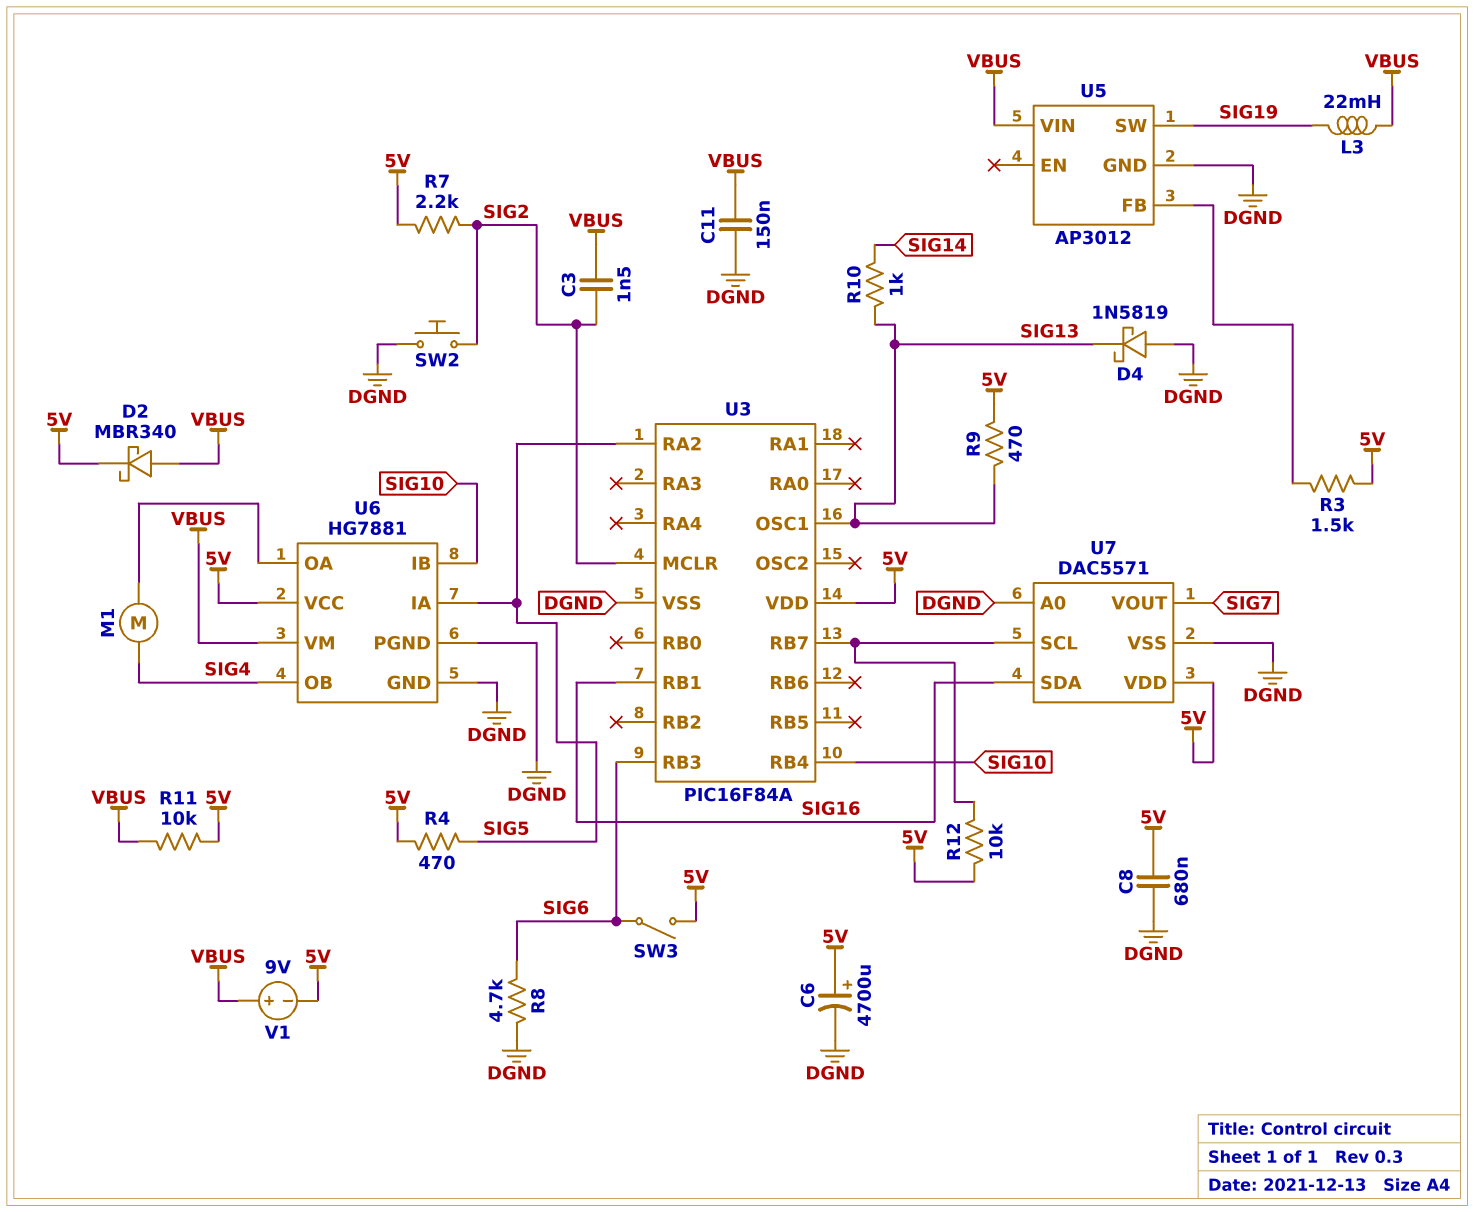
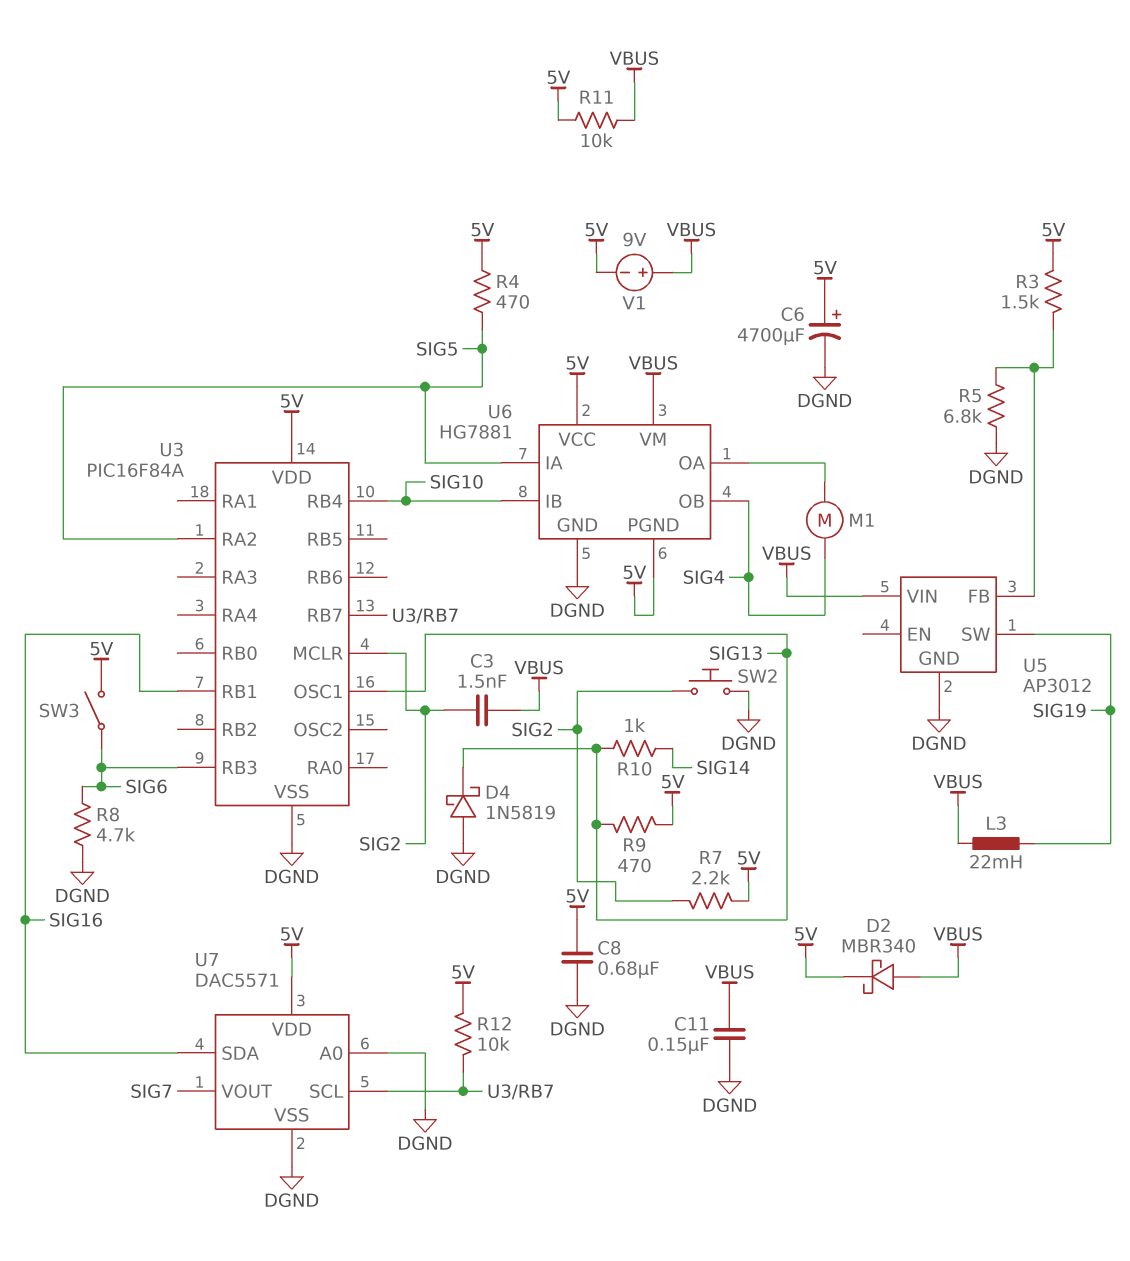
R5: none -> 6.8k (DGND, U5/FB)
U6 pin PGND: DGND -> 5V

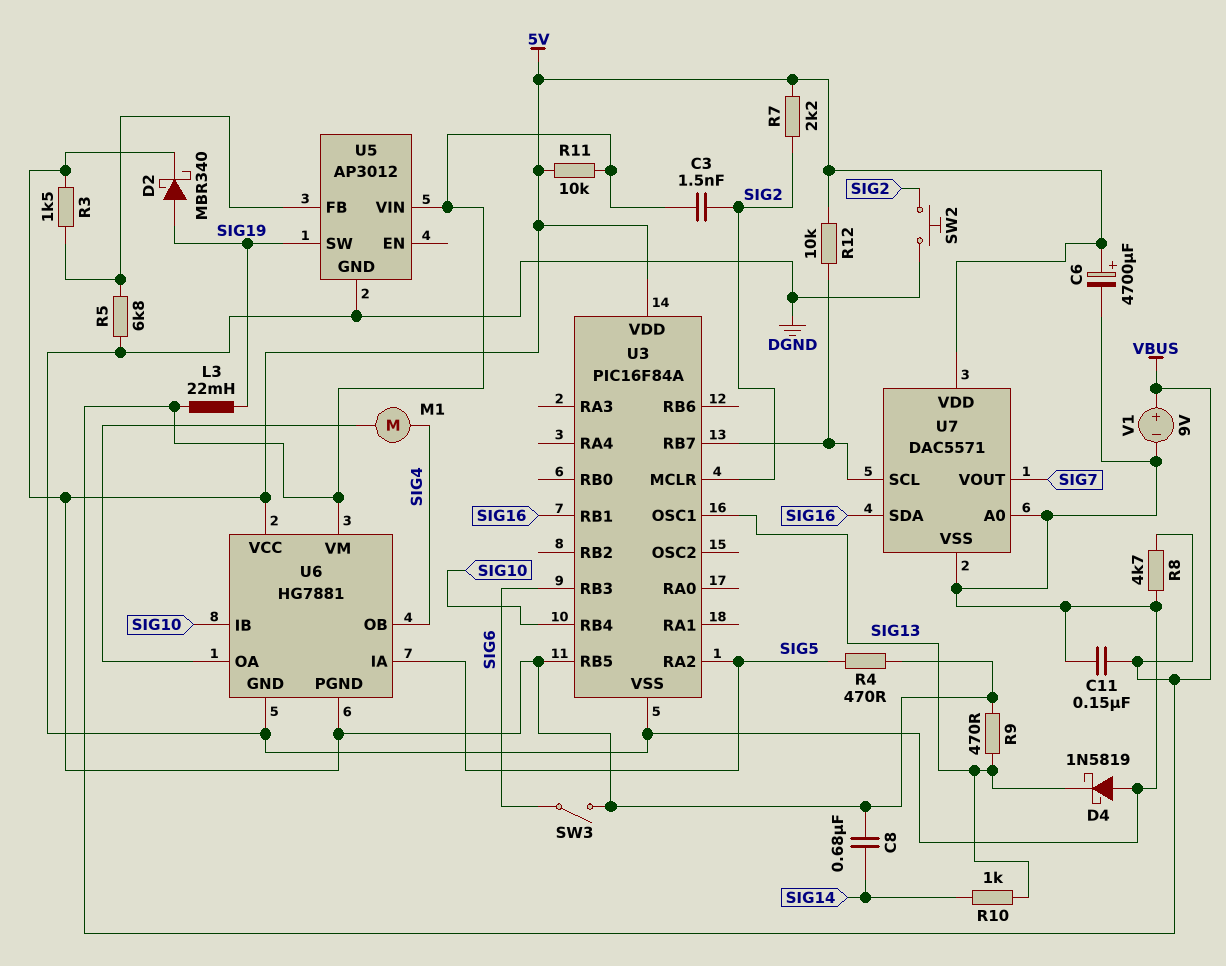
C8: 680nF (5V, DGND) -> 680nF (5V, SIG14)
D2: schottky MBR340 (A VBUS, K 5V) -> schottky MBR340 (A SIG19, K 5V)
R8: 4.7k (DGND, SIG6) -> 4.7k (DGND, VBUS)
U3 pin RB5: none -> 5V
V1: 9V (plus VBUS, minus 5V) -> 9V (plus VBUS, minus DGND)

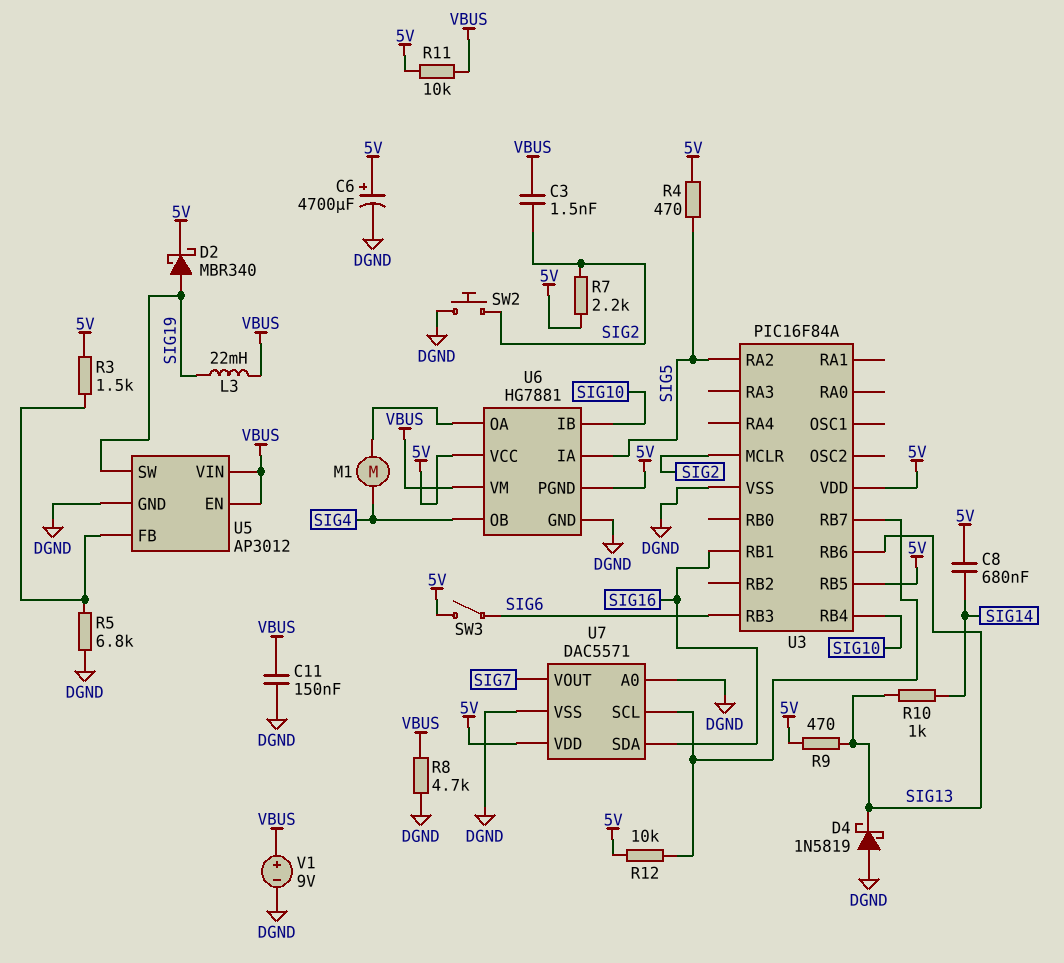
U3 pin OSC1: SIG13 -> none
U3 pin RB6: none -> SIG13
U5 pin EN: none -> VBUS

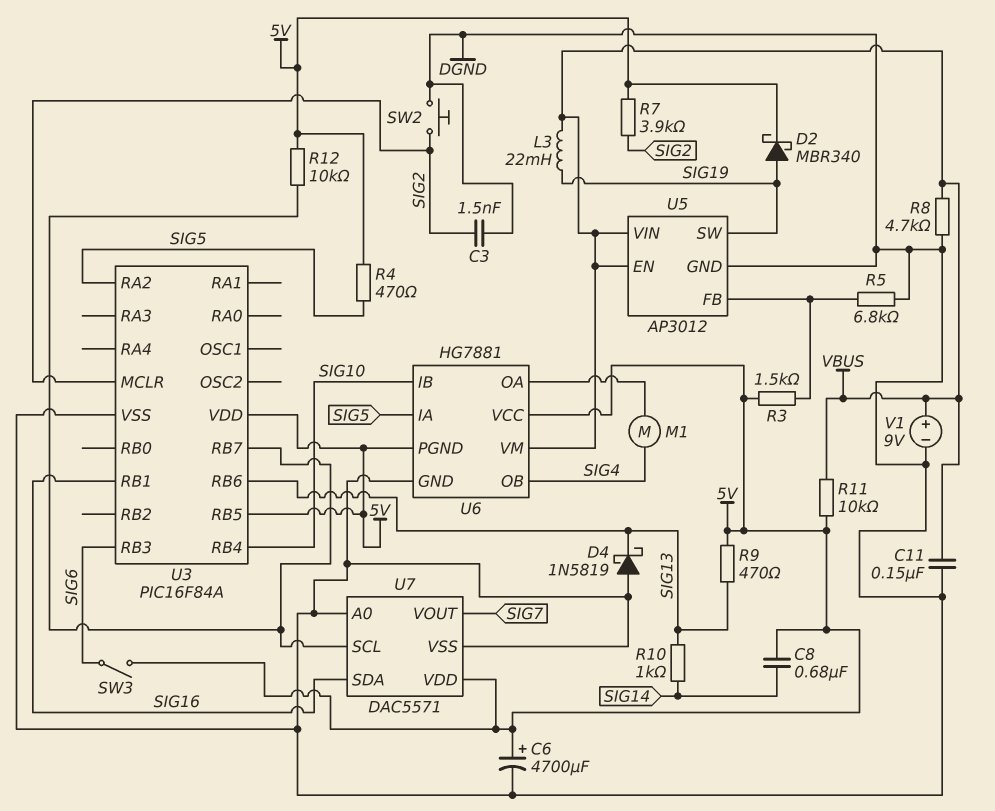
C3: 1.5nF (SIG2, VBUS) -> 1.5nF (DGND, SIG2)
R7: 2.2k (5V, SIG2) -> 3.9k (5V, SIG2)

